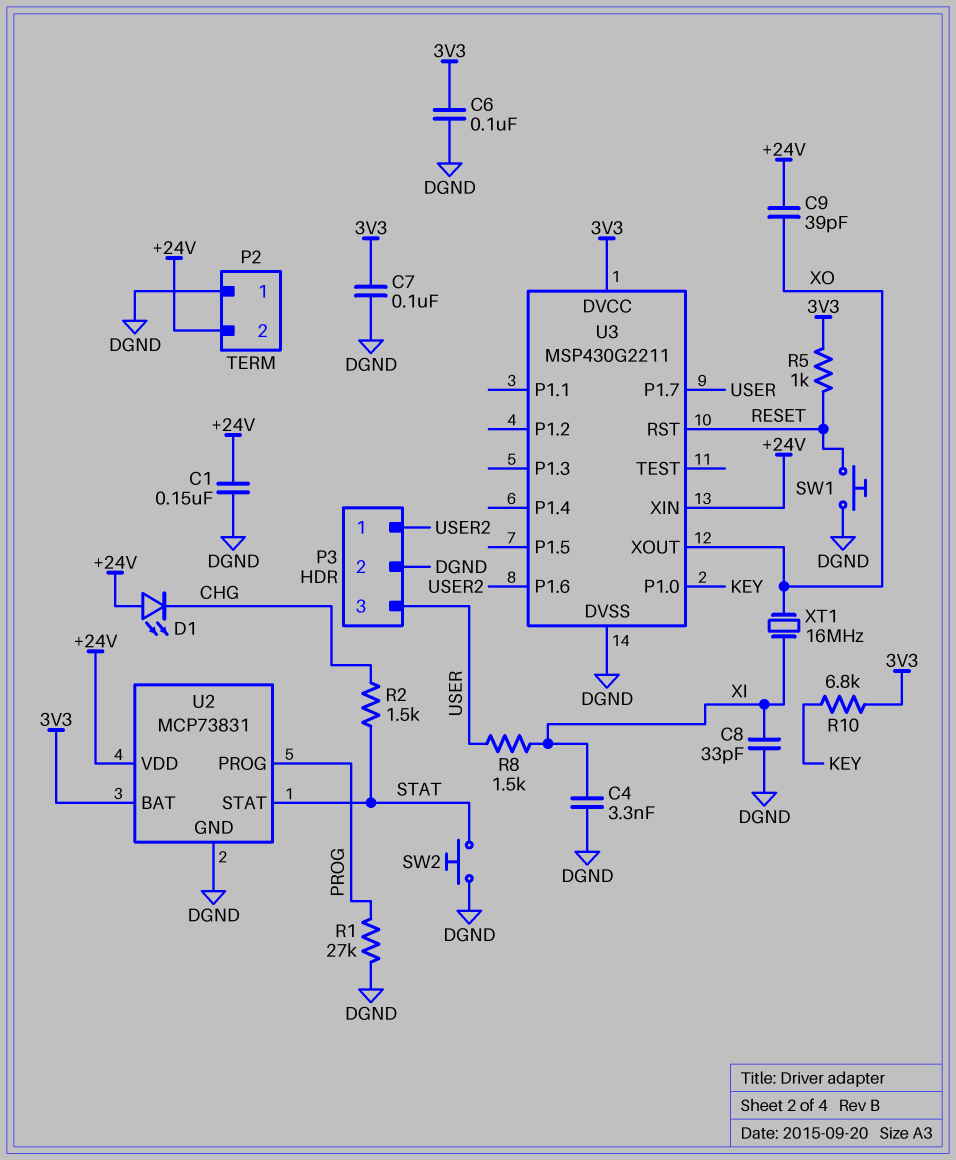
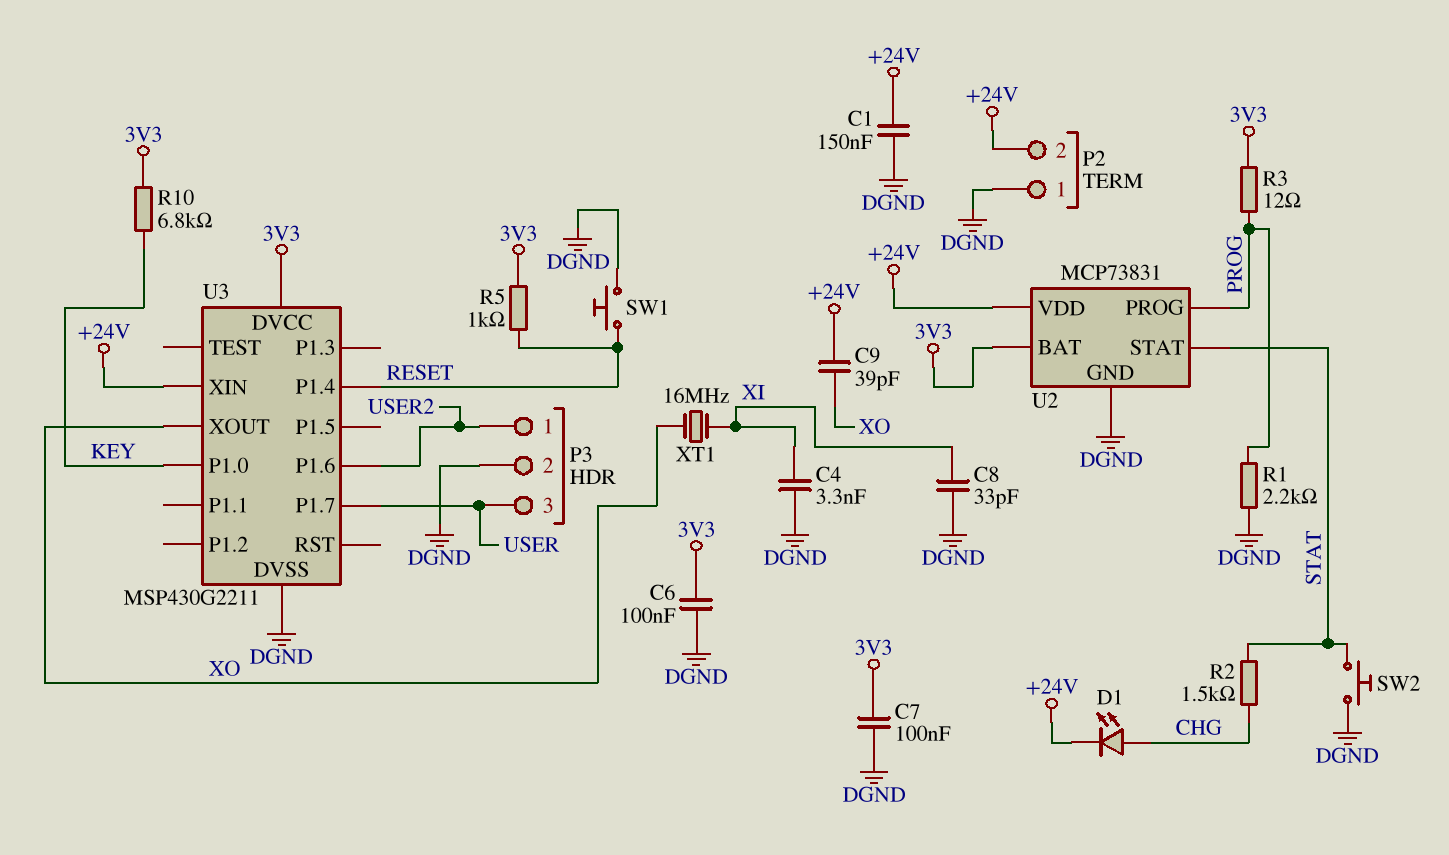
D1: LED (A +24V, K CHG) -> LED (A CHG, K +24V)
R1: 27k (DGND, PROG) -> 2.2k (DGND, PROG)
R3: none -> 12 (3V3, PROG)
R8: 1.5k (USER, XI) -> none
U3 pin P1.4: none -> RESET
U3 pin RST: RESET -> none

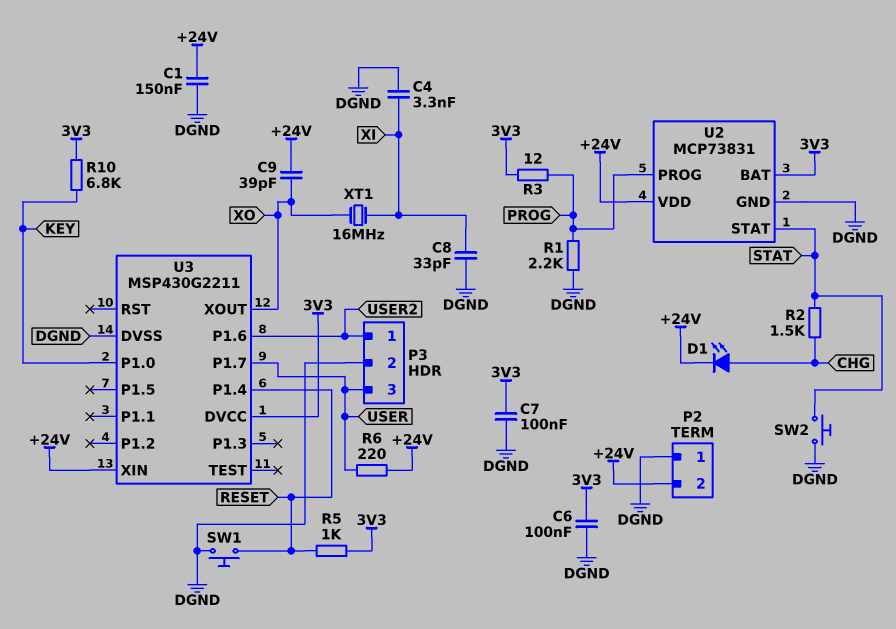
R6: none -> 220 (+24V, USER)

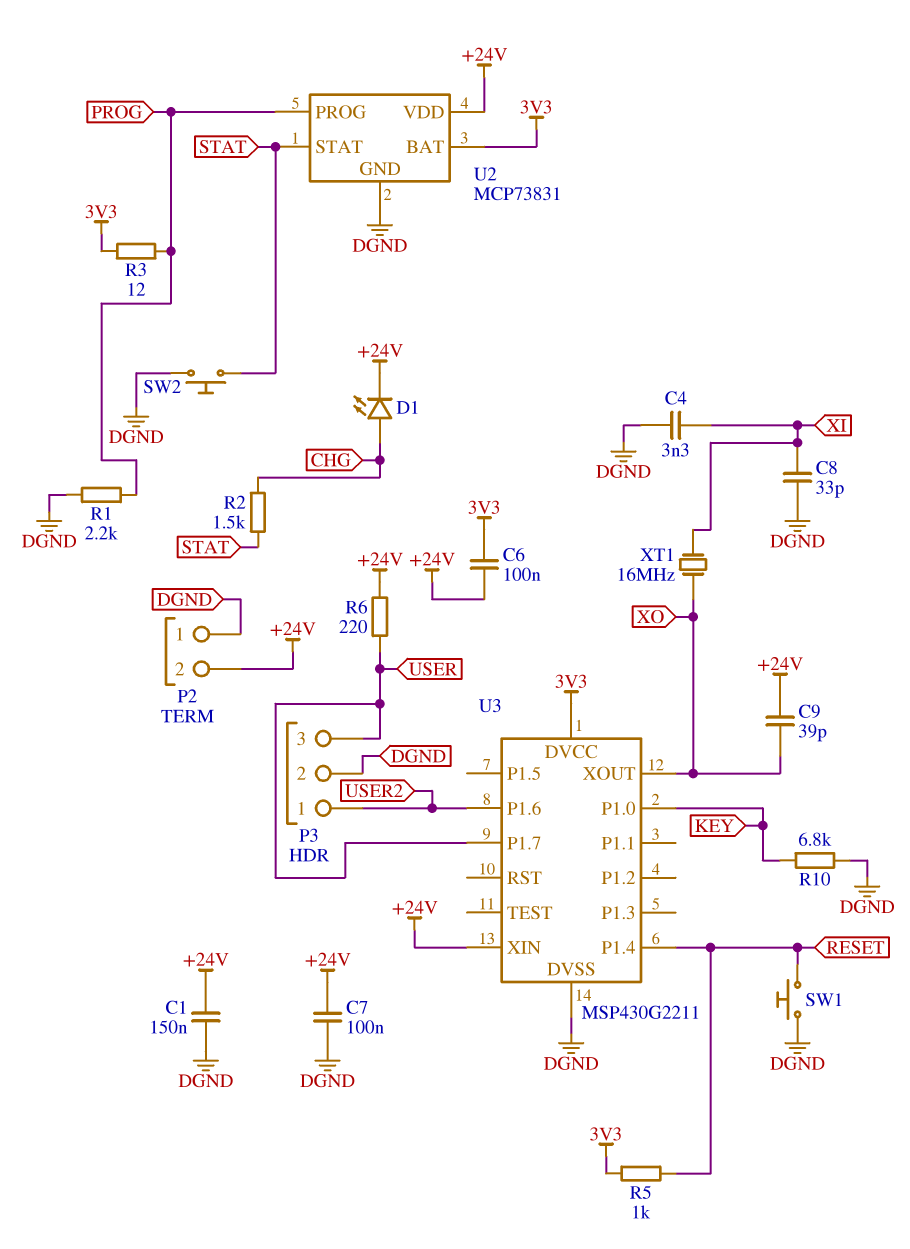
C6: 100nF (3V3, DGND) -> 100nF (+24V, 3V3)
C7: 100nF (3V3, DGND) -> 100nF (+24V, DGND)
R10: 6.8k (3V3, KEY) -> 6.8k (DGND, KEY)

